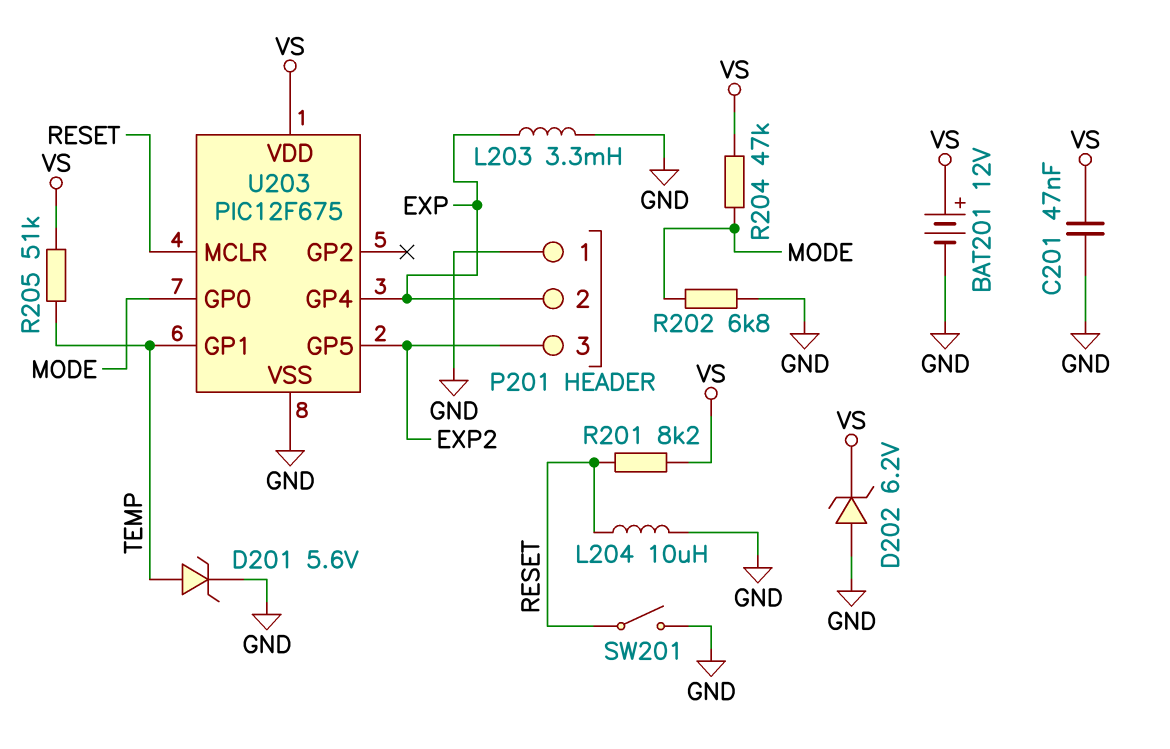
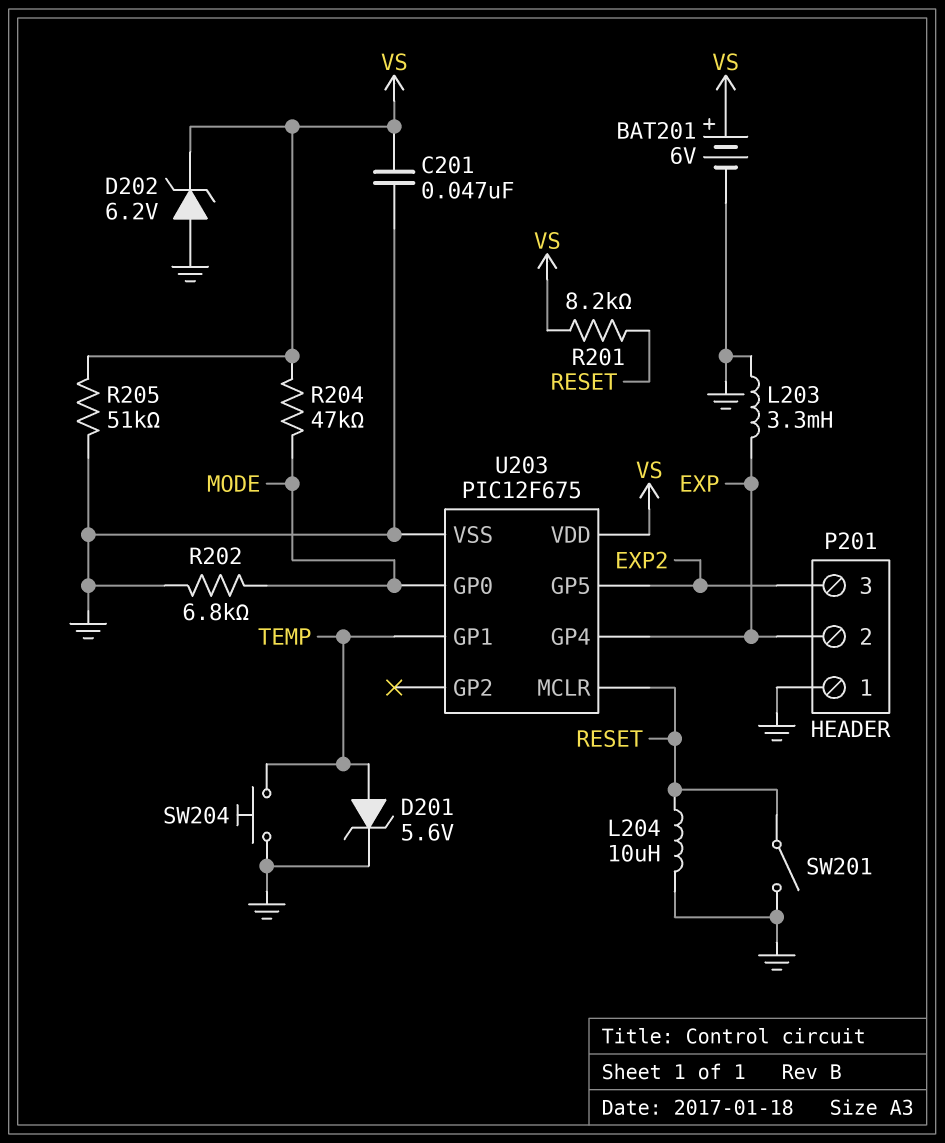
BAT201: 12V (plus VS, minus GND) -> 6V (plus VS, minus GND)
R205: 51k (TEMP, VS) -> 51k (GND, VS)
SW204: none -> button (GND, TEMP)

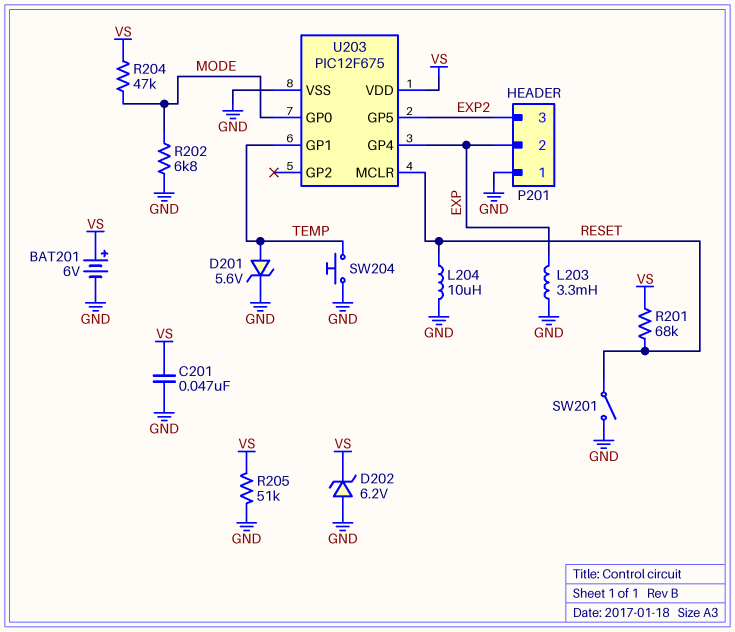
R201: 8.2k (RESET, VS) -> 68k (RESET, VS)

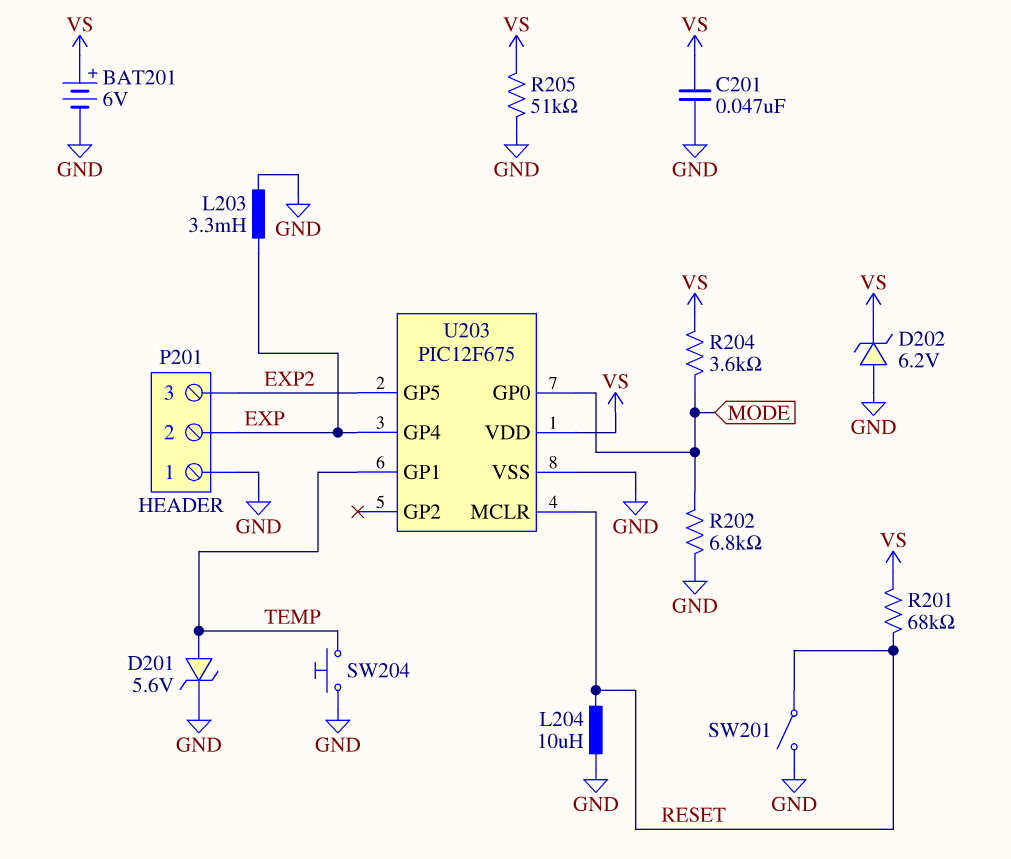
R204: 47k (MODE, VS) -> 3.6k (MODE, VS)

